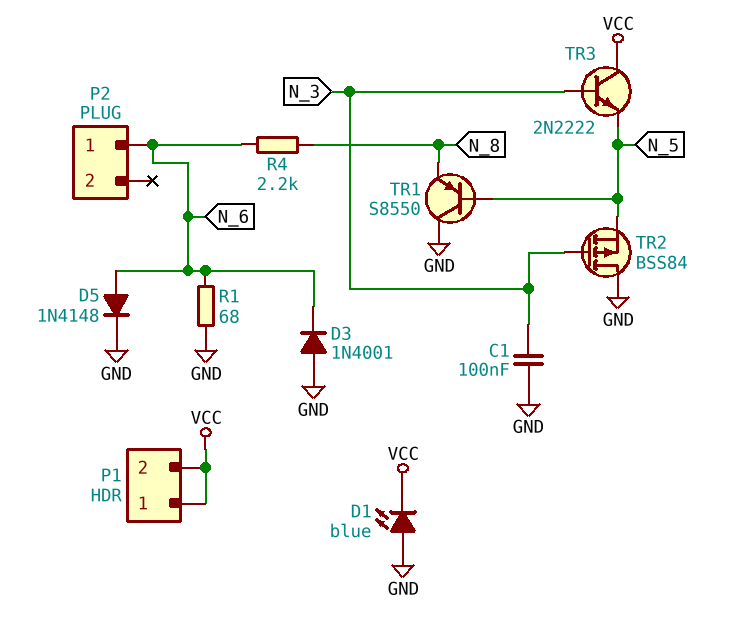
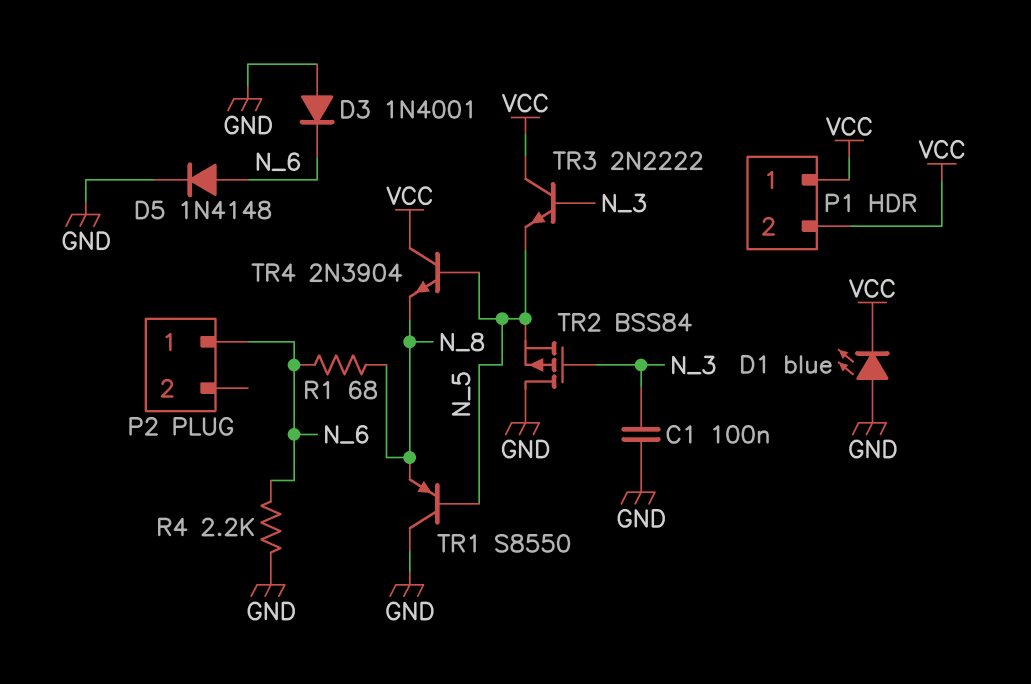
R1: 68 (GND, N_6) -> 68 (N_6, N_8)
R4: 2.2k (N_6, N_8) -> 2.2k (GND, N_6)
TR4: none -> NPN 2N3904 (B N_5, C VCC, E N_8)

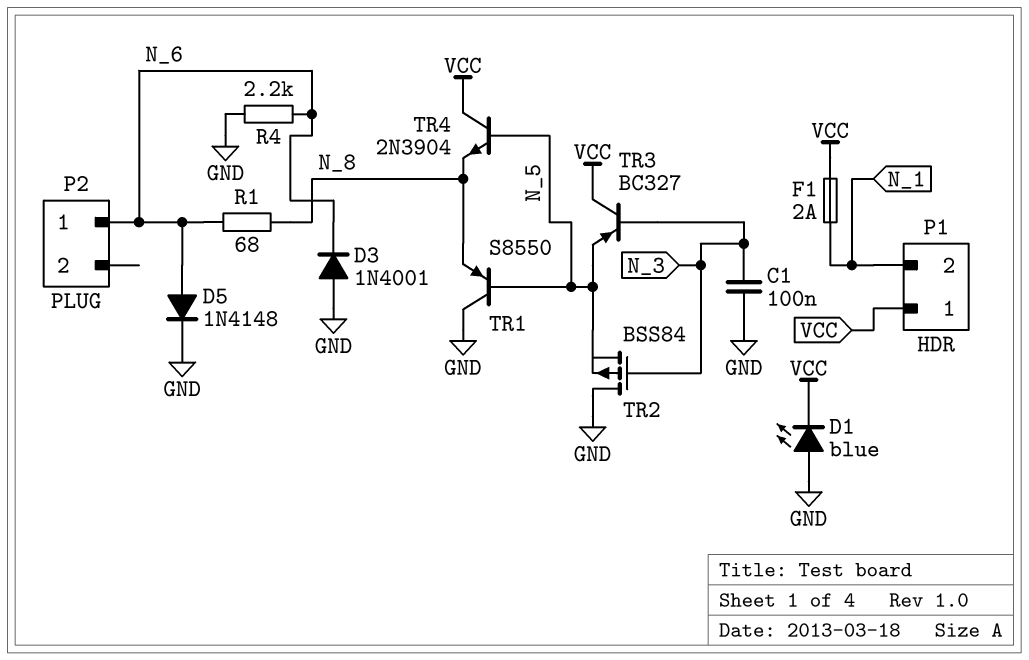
F1: none -> 2A (N_1, VCC)
P1 pin 2: VCC -> N_1
TR3: NPN 2N2222 (B N_3, C VCC, E N_5) -> PNP BC327 (B N_3, C VCC, E N_5)

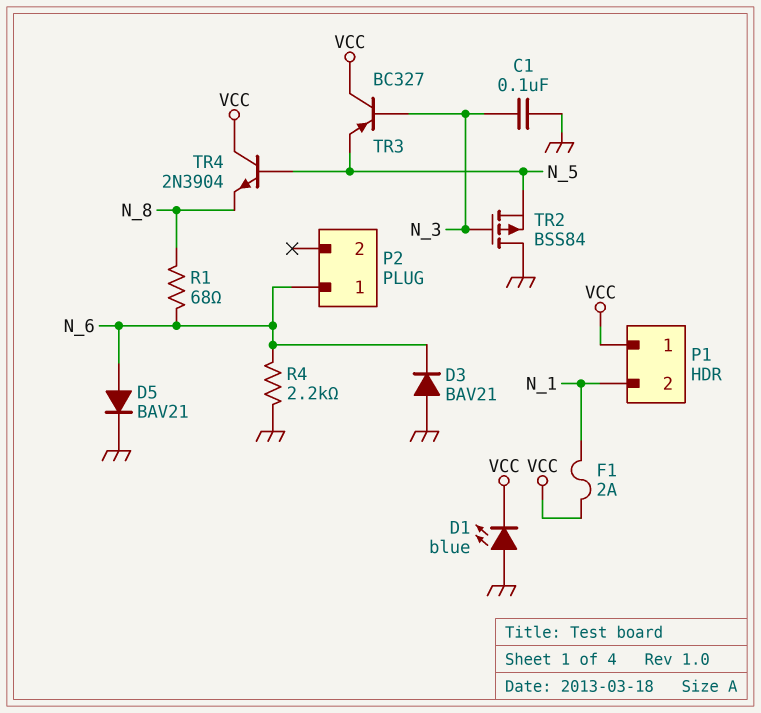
D3: diode 1N4001 (A GND, K N_6) -> diode BAV21 (A GND, K N_6)
D5: diode 1N4148 (A N_6, K GND) -> diode BAV21 (A N_6, K GND)
TR1: PNP S8550 (B N_5, C GND, E N_8) -> none

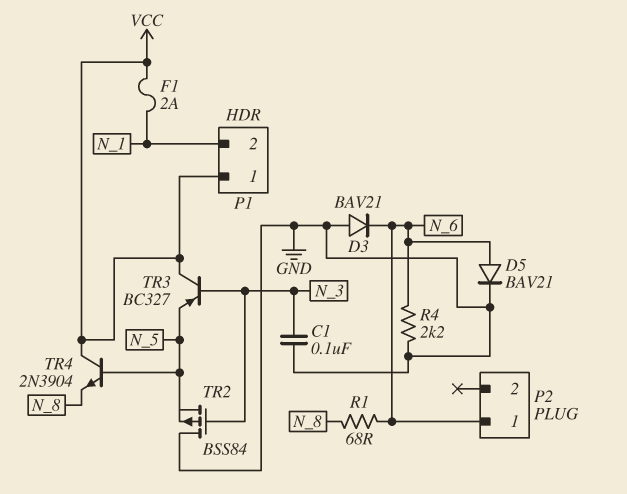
D1: LED blue (A GND, K VCC) -> none

